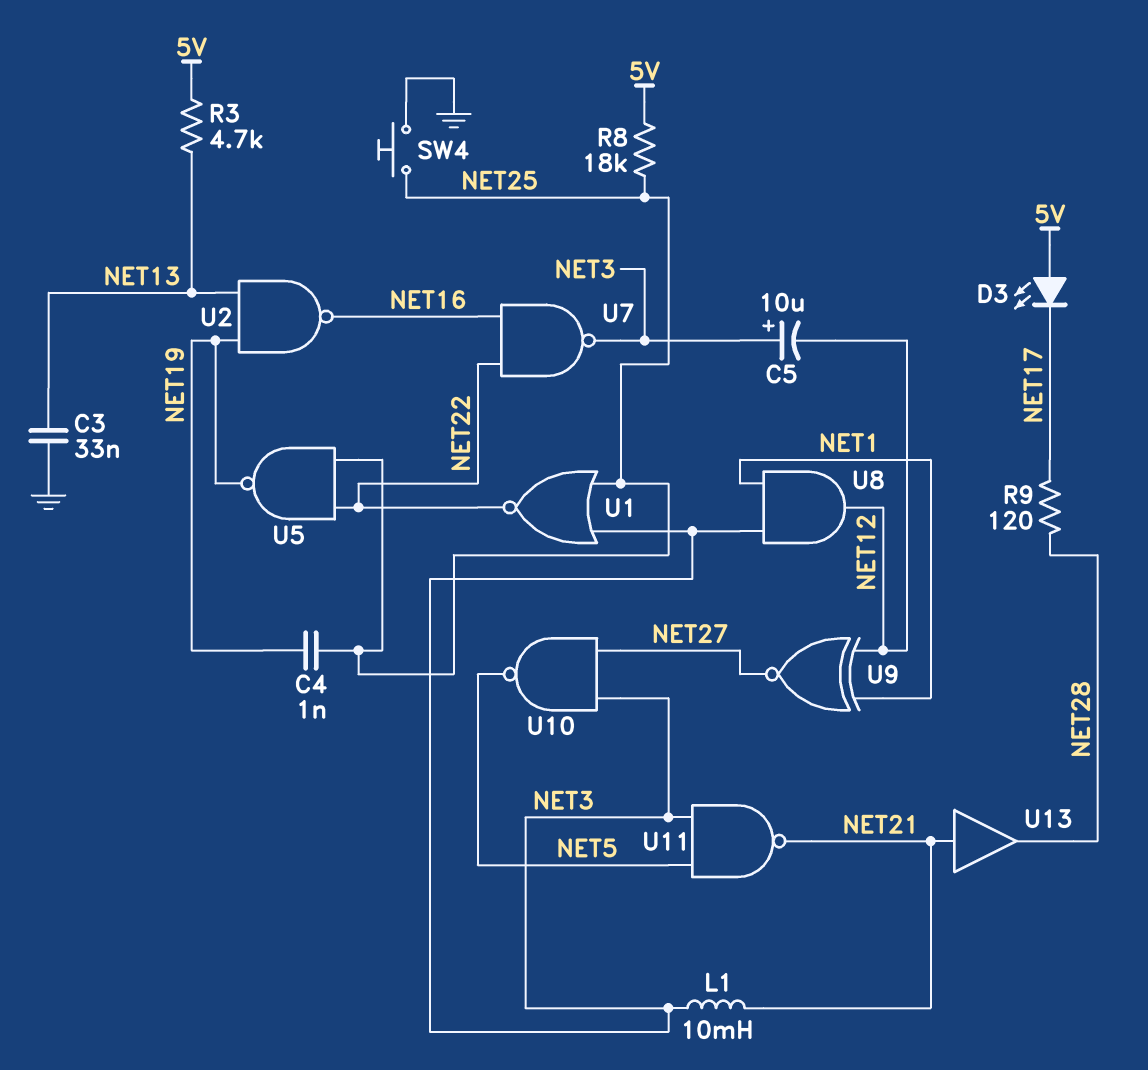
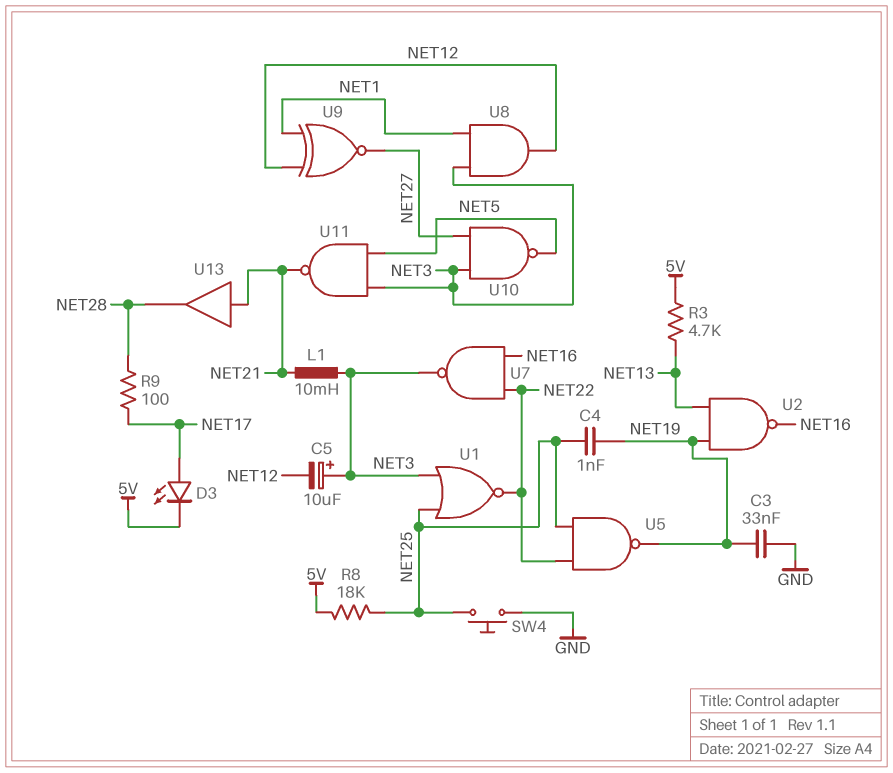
C3: 33nF (GND, NET13) -> 33nF (GND, NET19)
D3: LED (A 5V, K NET17) -> LED (A NET17, K 5V)
R9: 120 (NET17, NET28) -> 100 (NET17, NET28)

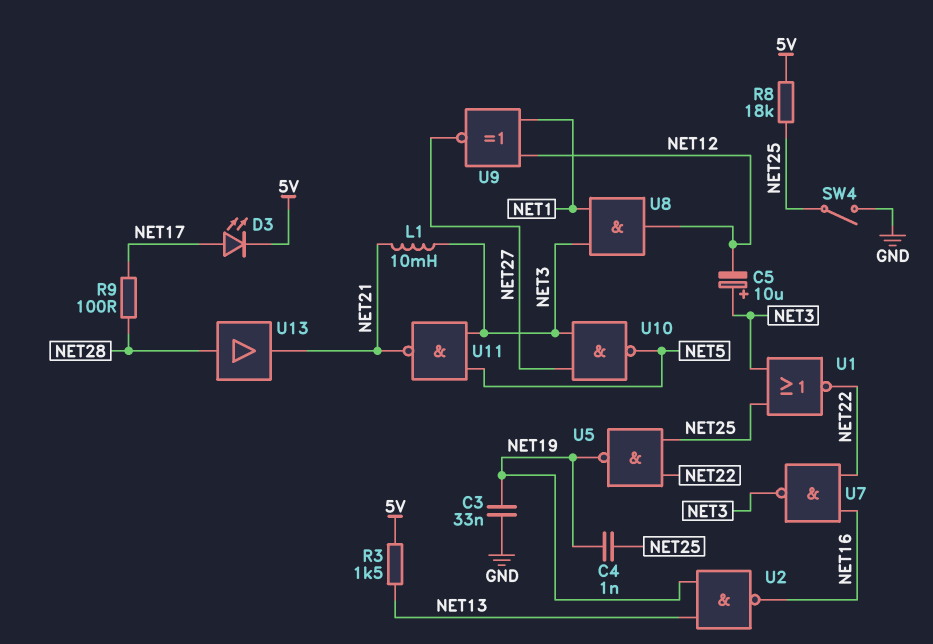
R3: 4.7k (5V, NET13) -> 1.5k (5V, NET13)
SW4: button (GND, NET25) -> switch (GND, NET25)
U13: buffer (in NET21, out NET28) -> buffer (in NET28, out NET21)

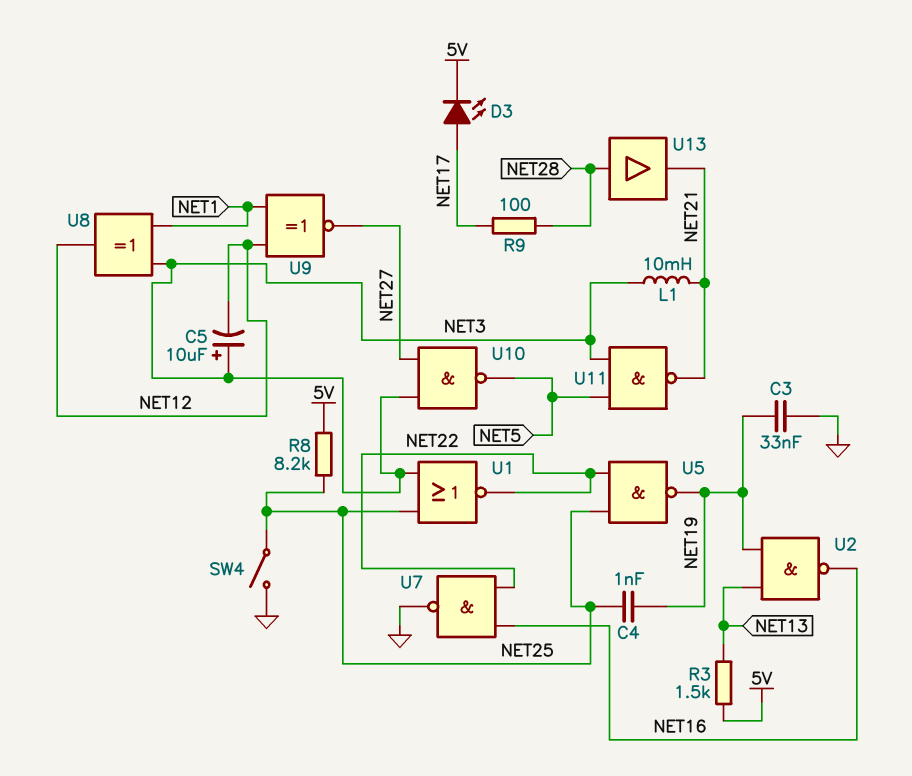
R8: 18k (5V, NET25) -> 8.2k (5V, NET25)
U7: NAND (in NET16, in NET22, out NET3) -> NAND (in NET16, in NET22, out GND)
U8: AND (in NET1, in NET3, out NET12) -> XOR (in NET1, in NET3, out NET12)

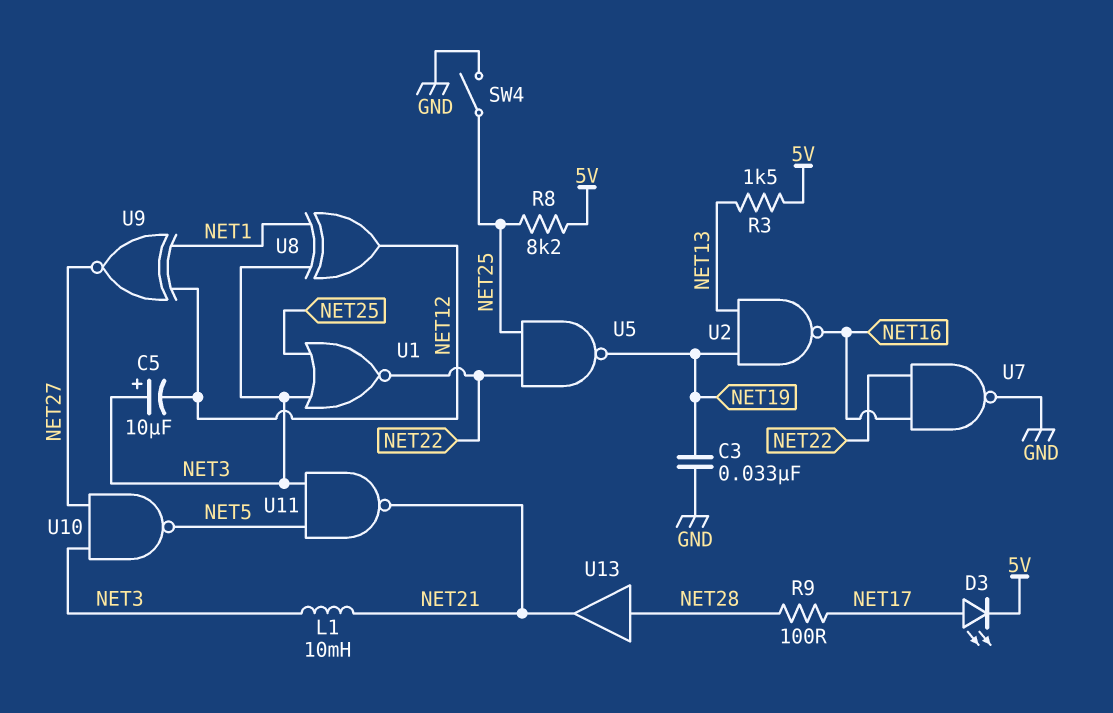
C4: 1nF (NET19, NET25) -> none

